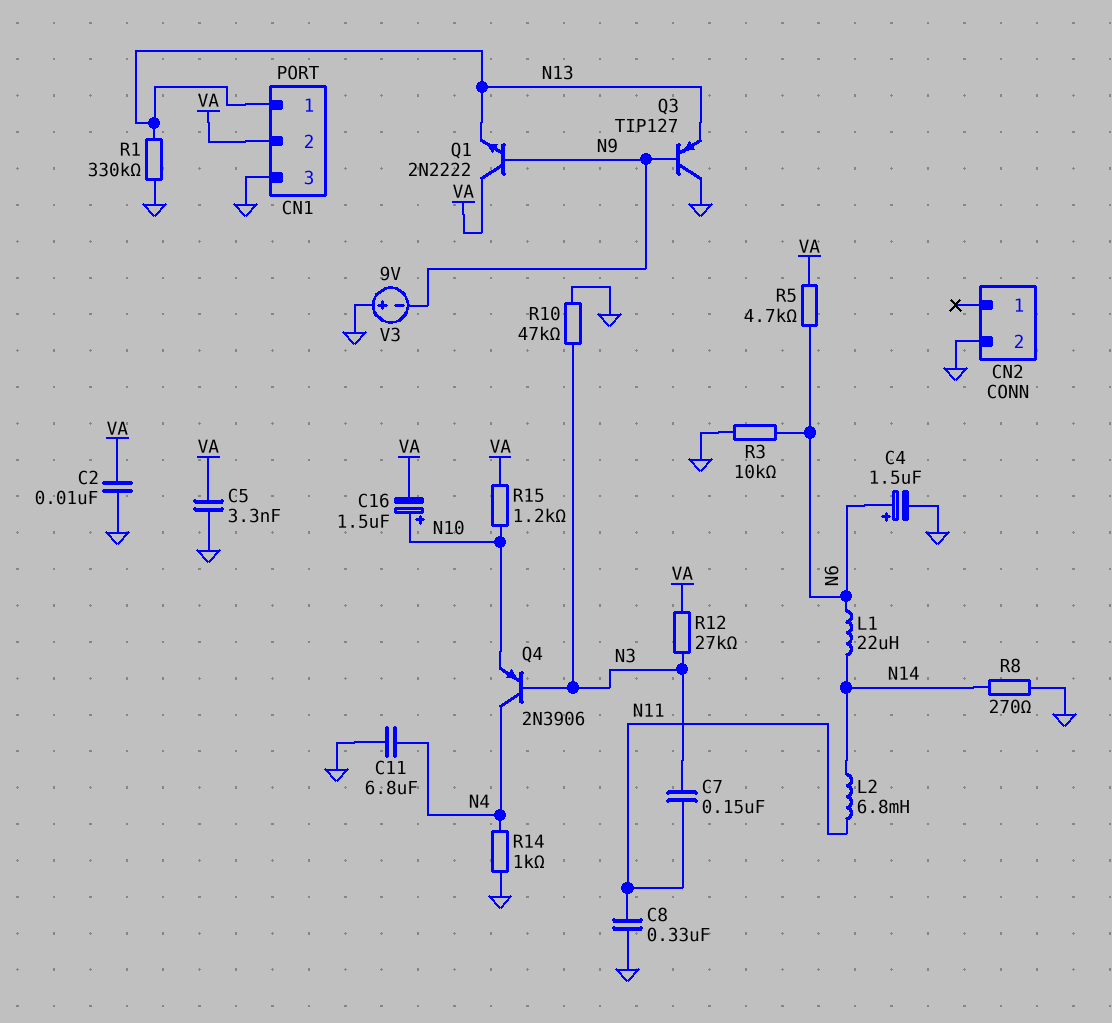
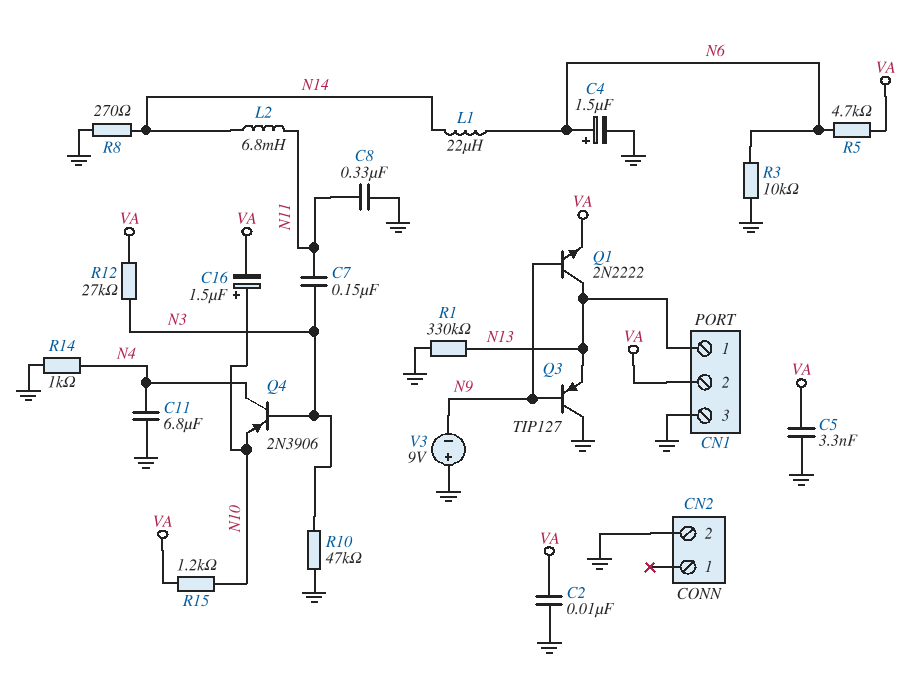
Q1: NPN 2N2222 (B N9, C VA, E N13) -> NPN 2N2222 (B N9, C N13, E VA)

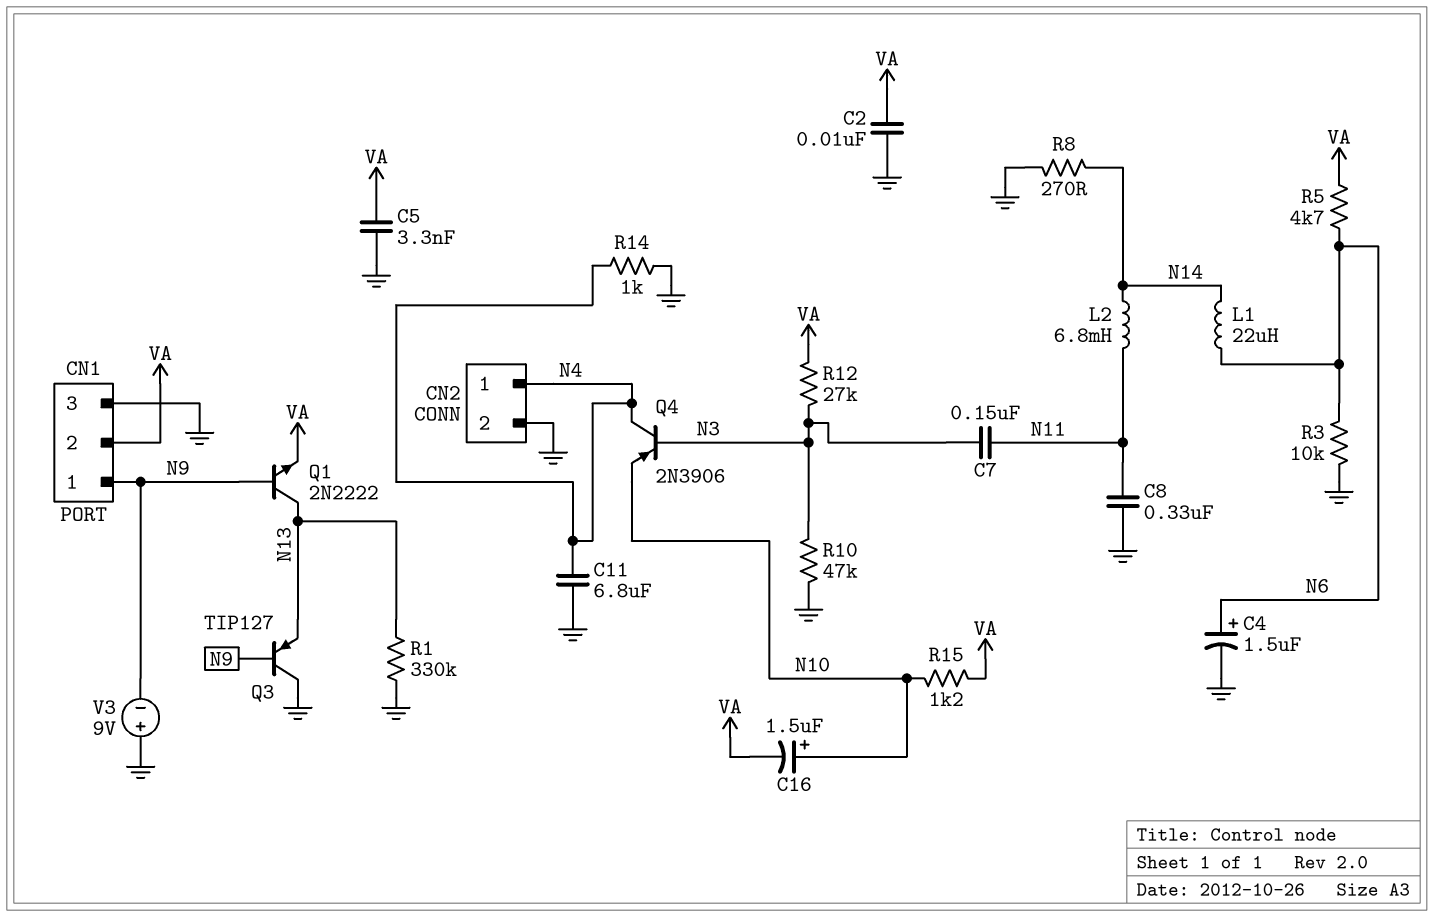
CN1 pin 1: N13 -> N9
CN2 pin 1: none -> N4

